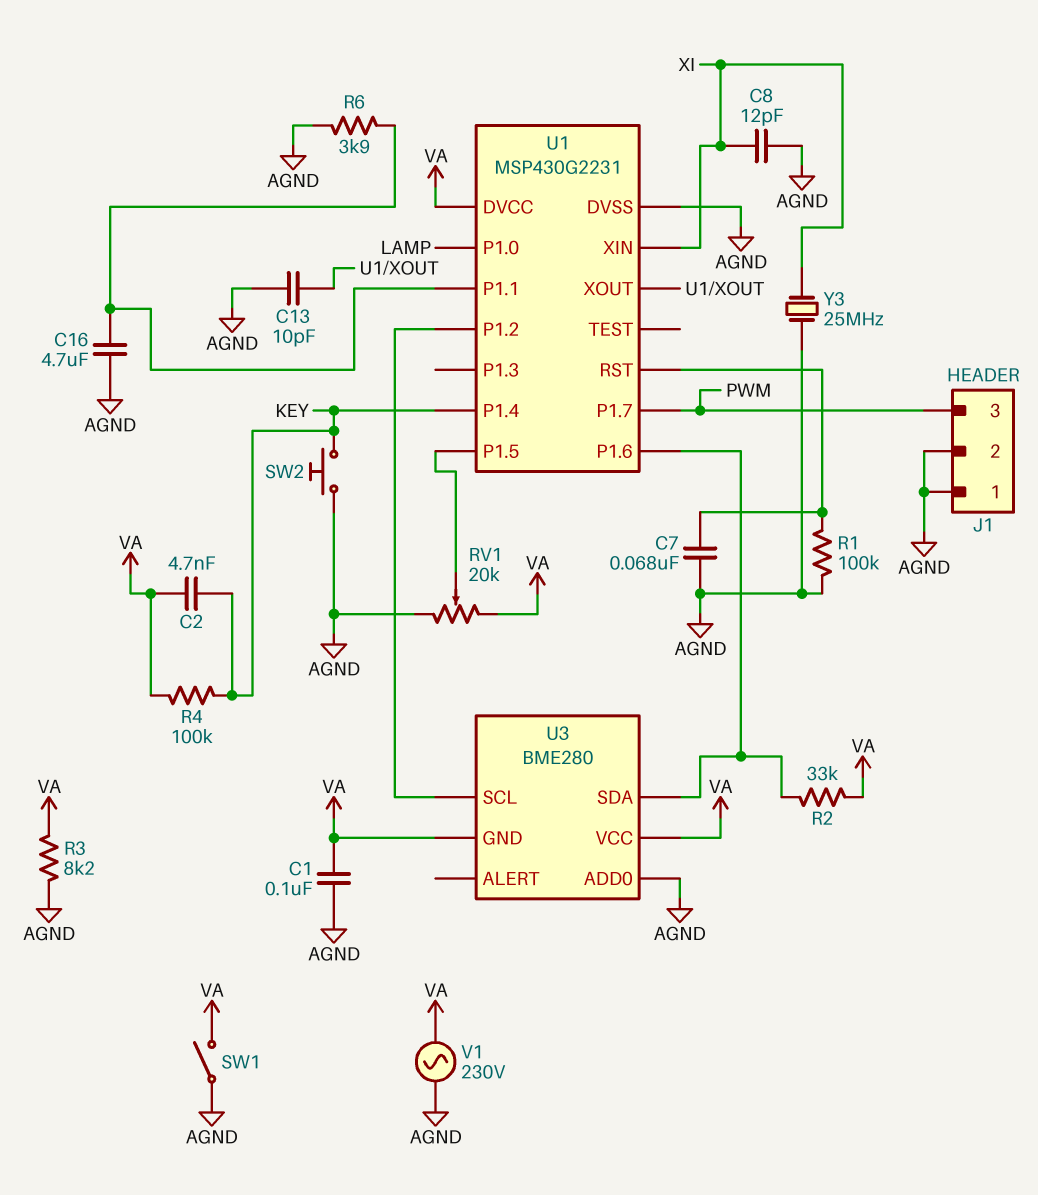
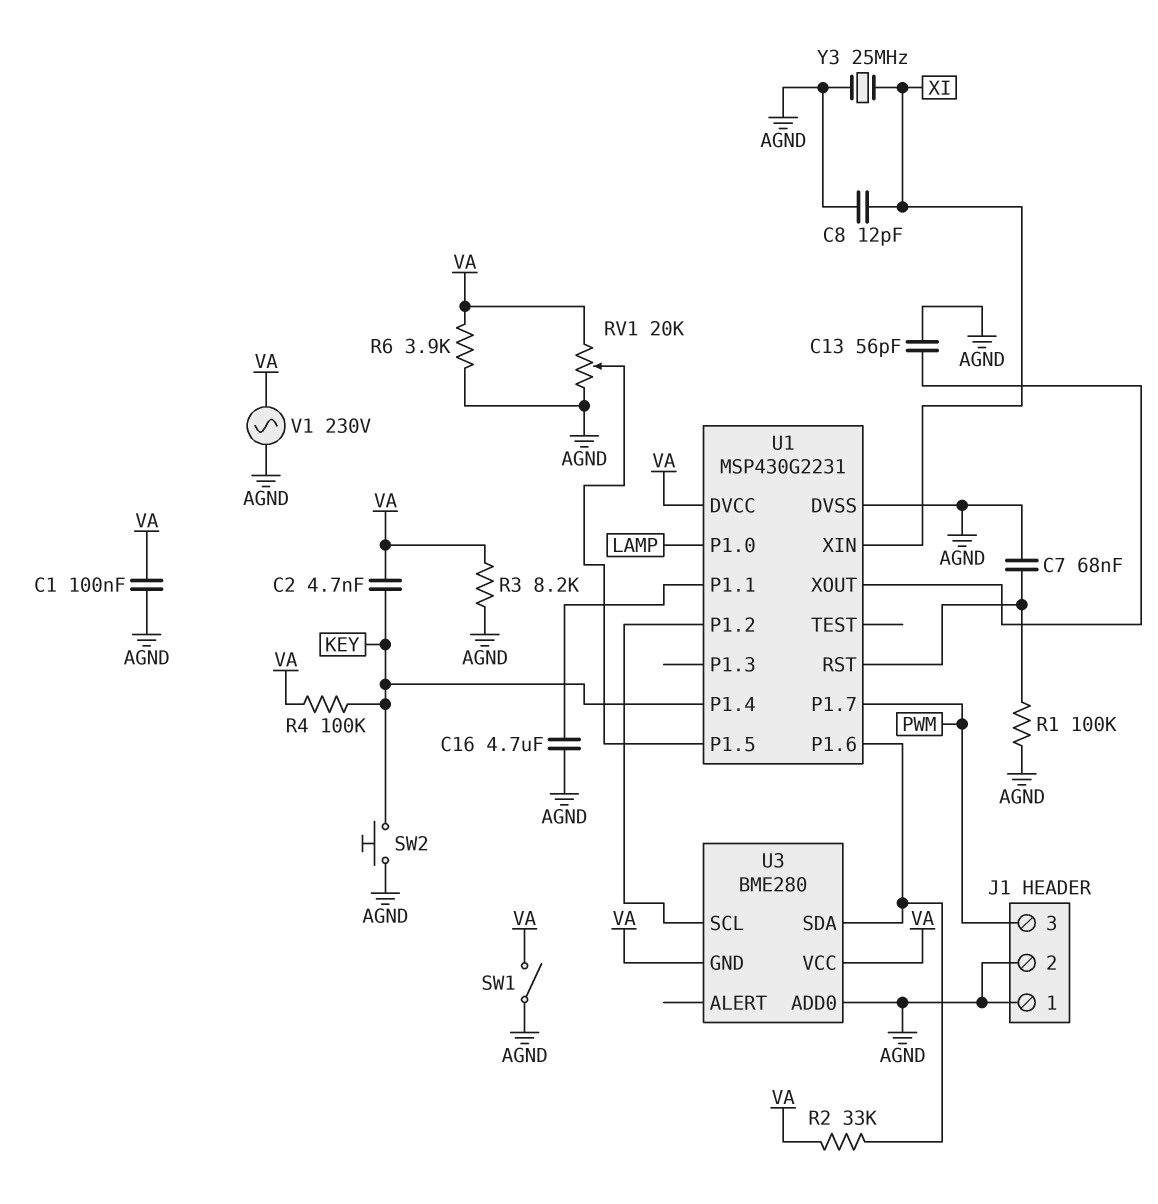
C13: 10pF (AGND, U1/XOUT) -> 56pF (AGND, U1/XOUT)
R6: 3.9k (AGND, U1/P1.1) -> 3.9k (AGND, VA)

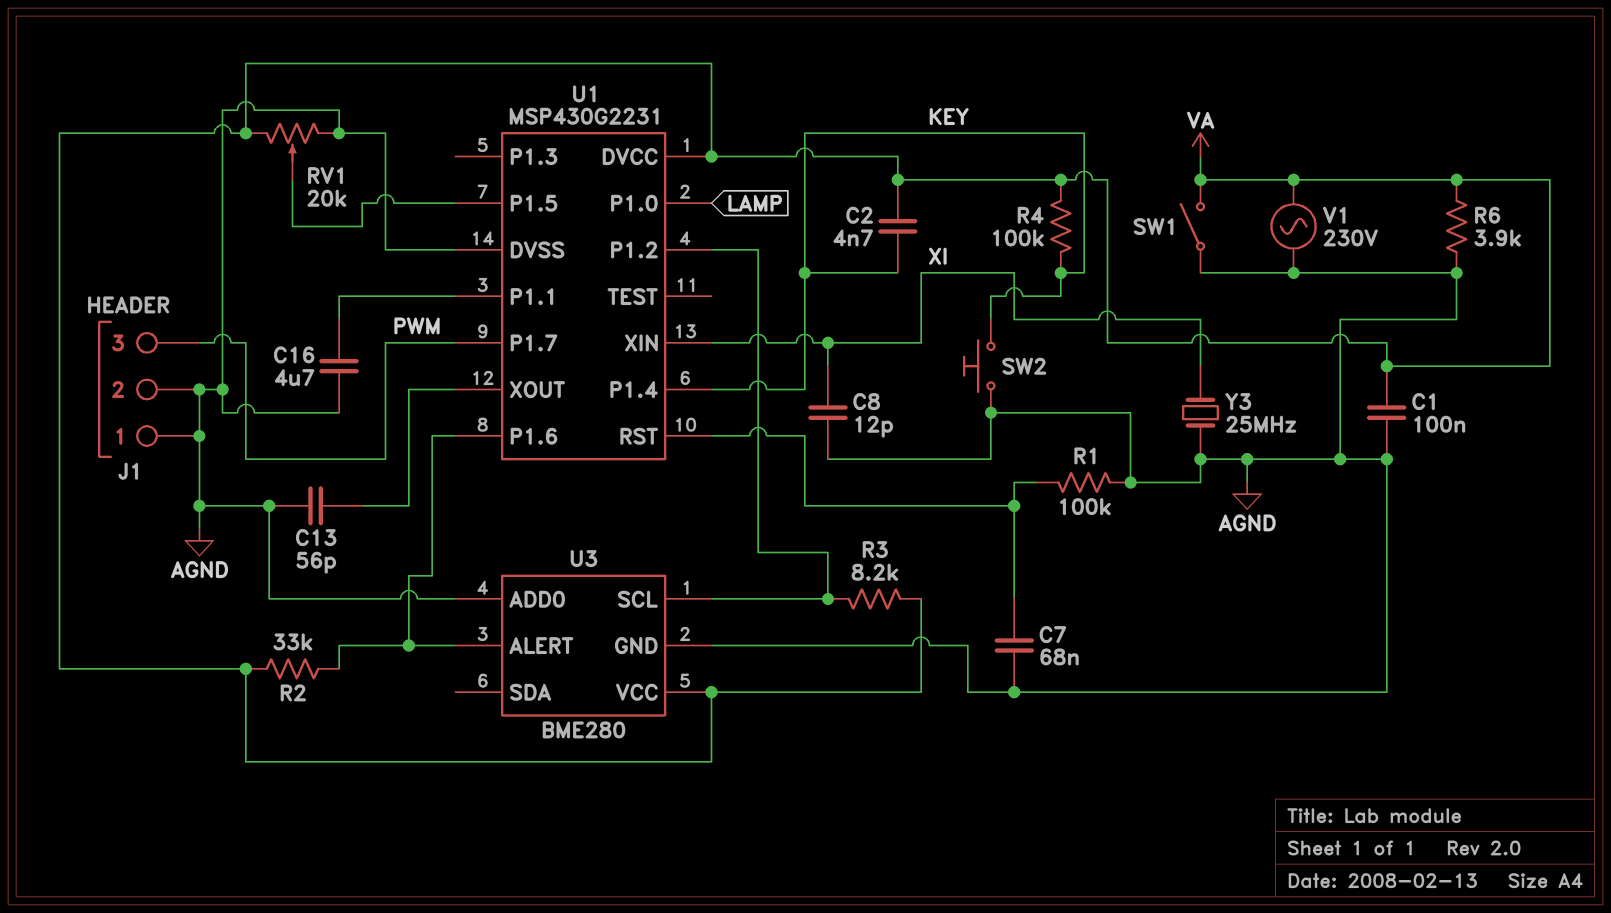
R3: 8.2k (AGND, VA) -> 8.2k (U1/P1.2, VA)
U3 pin ALERT: none -> U1/P1.6
U3 pin GND: VA -> AGND
U3 pin SDA: U1/P1.6 -> none

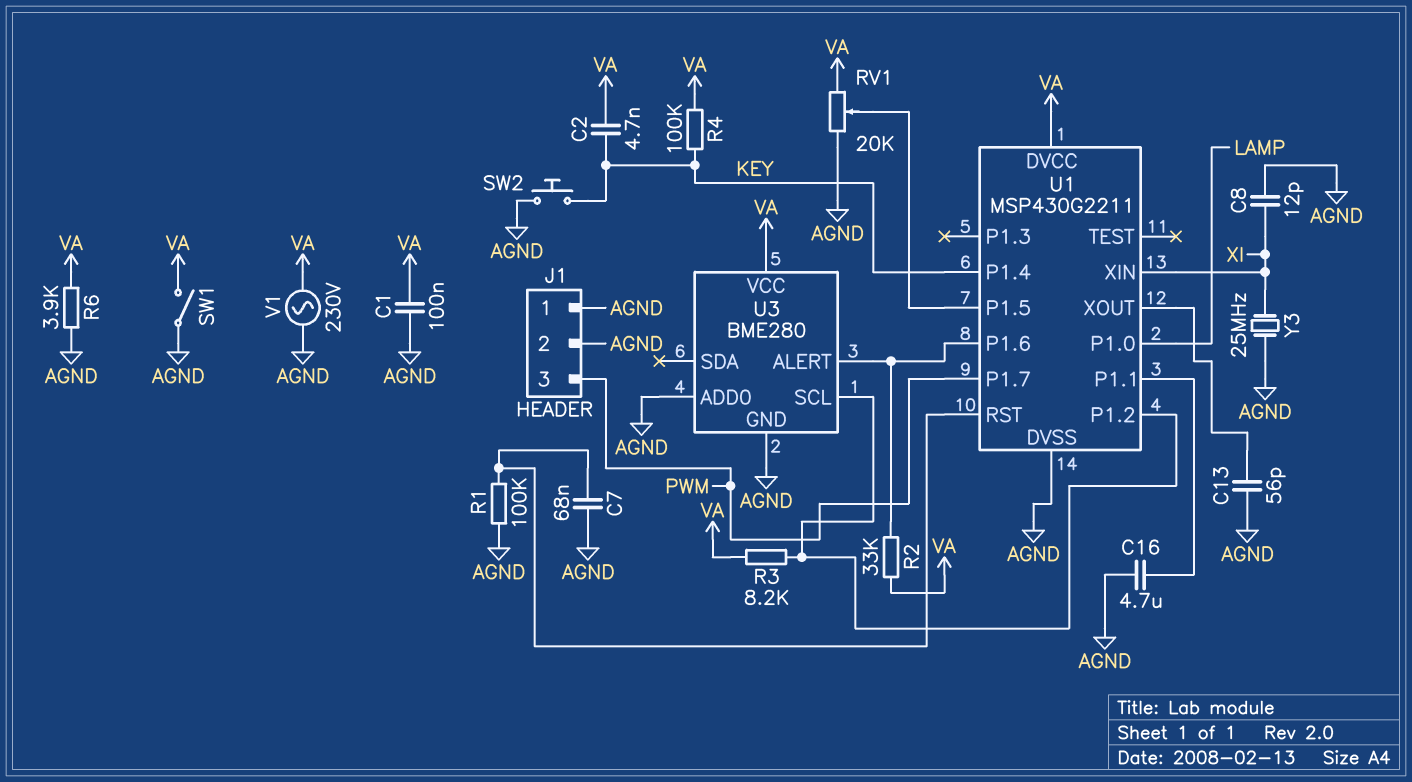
U1: MSP430G2231 -> MSP430G2211

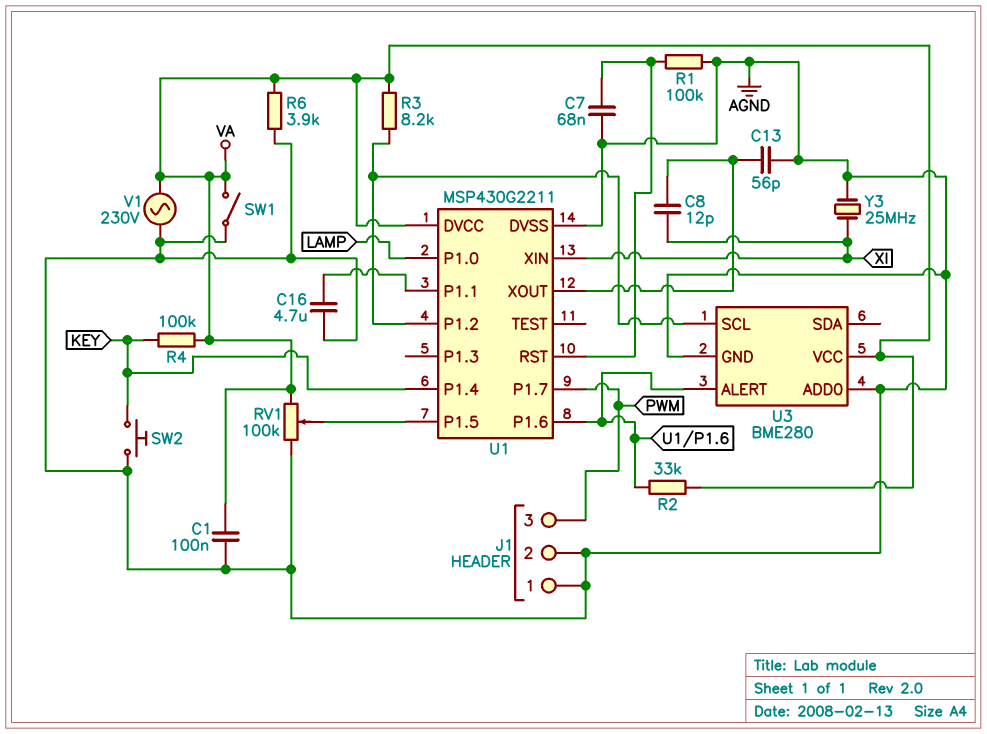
C2: 4.7nF (KEY, VA) -> none
C8: 12pF (AGND, XI) -> 12pF (U1/XOUT, XI)
RV1: 20k (AGND, VA, wiper U1/P1.5) -> 100k (AGND, VA, wiper U1/P1.5)

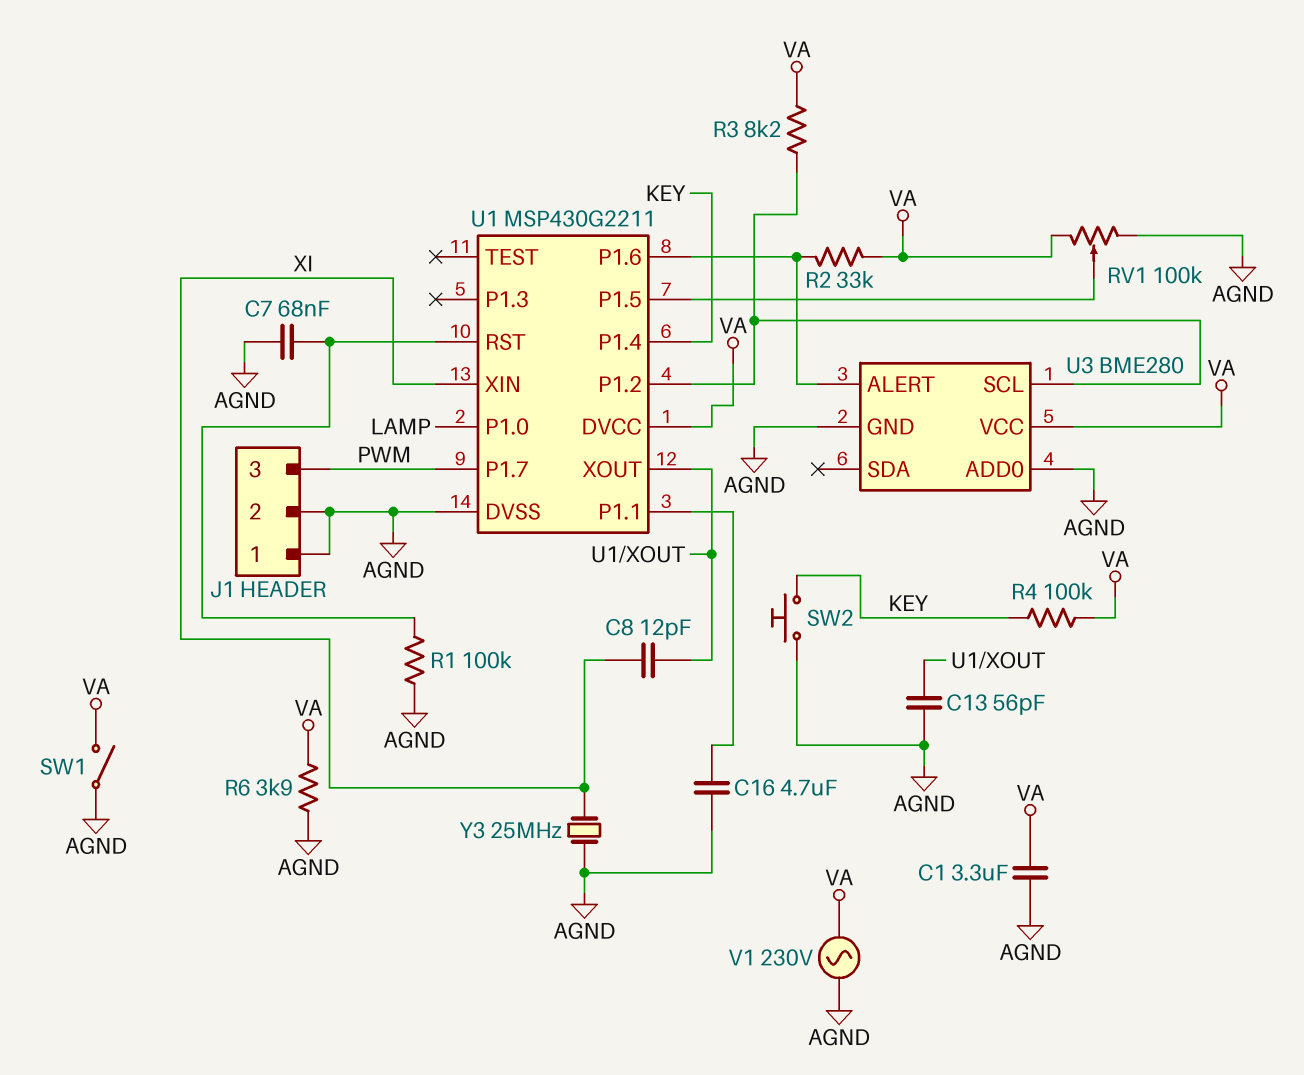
C1: 100nF (AGND, VA) -> 3.3uF (AGND, VA)

